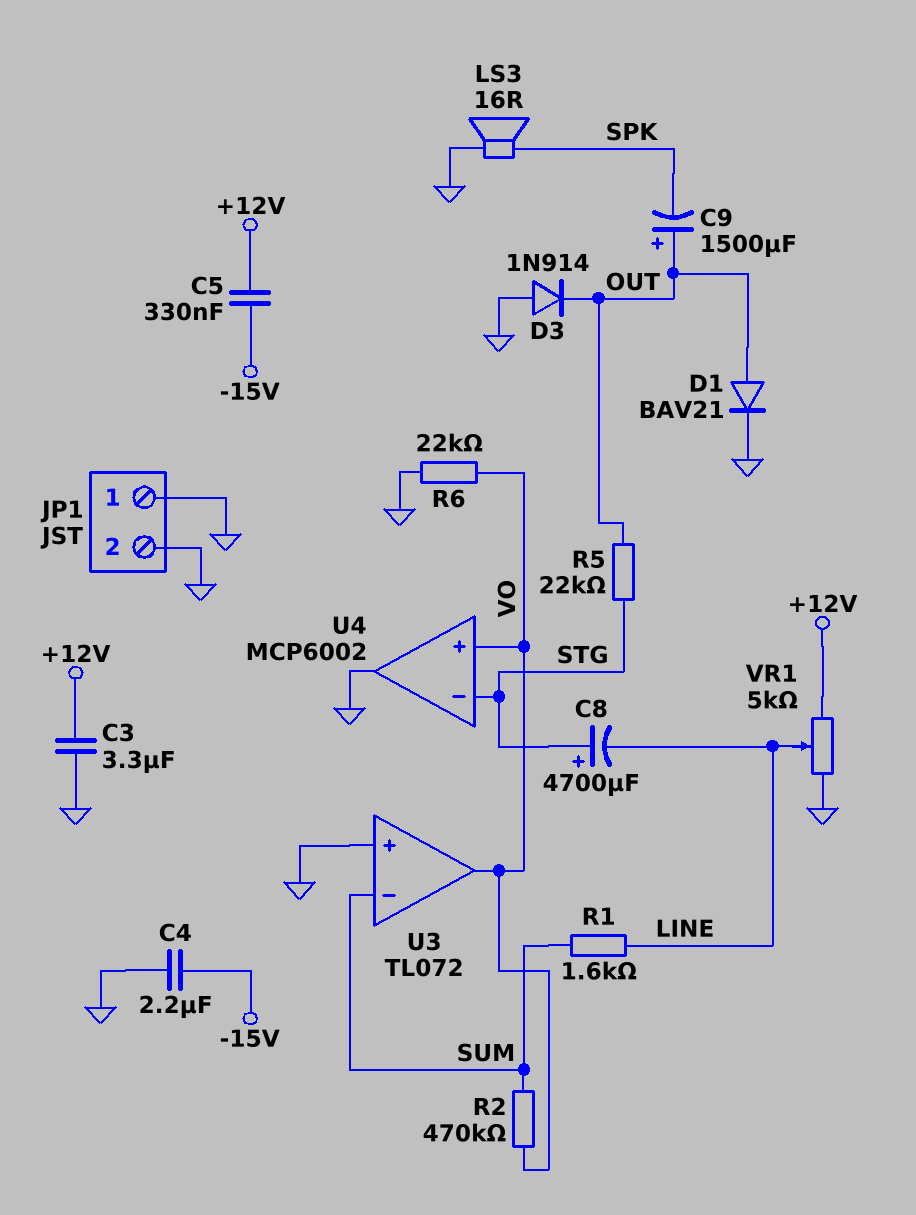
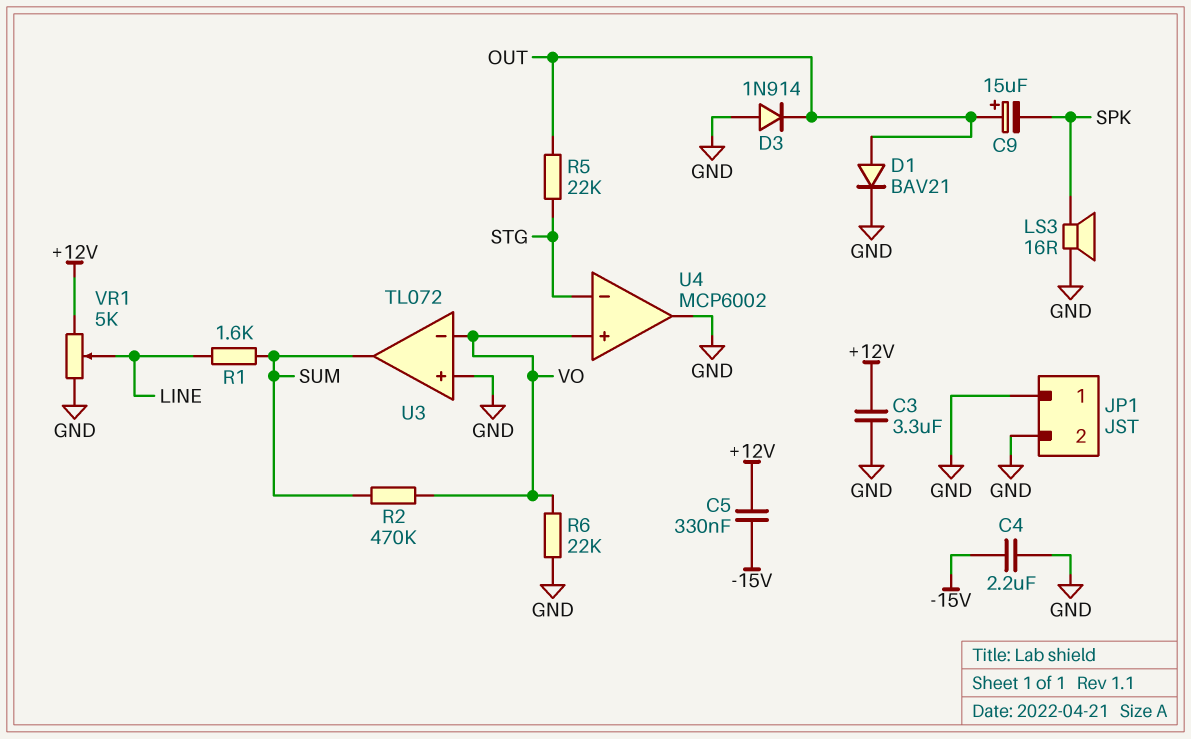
C8: 4700uF (plus STG, minus LINE) -> none
C9: 1500uF (plus OUT, minus SPK) -> 15uF (plus OUT, minus SPK)
U3 pin in-: SUM -> VO
U3 pin out: VO -> SUM

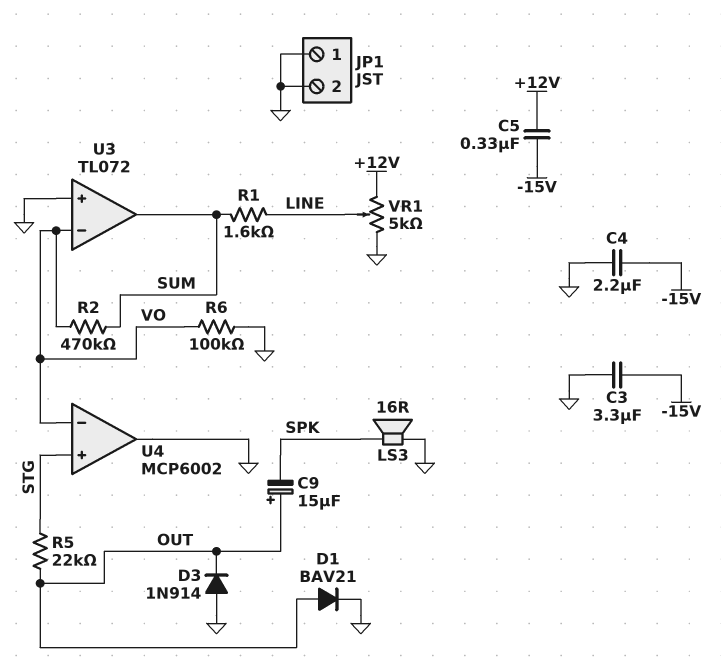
C3: 3.3uF (+12V, GND) -> 3.3uF (-15V, GND)
R6: 22k (GND, VO) -> 100k (GND, VO)
U4 pin in+: VO -> STG
U4 pin in-: STG -> VO

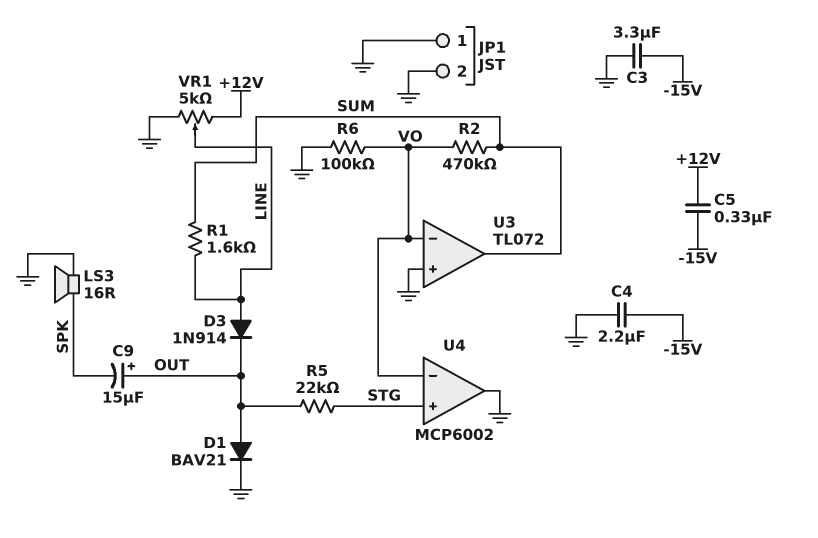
D3: diode 1N914 (A GND, K OUT) -> diode 1N914 (A LINE, K OUT)

